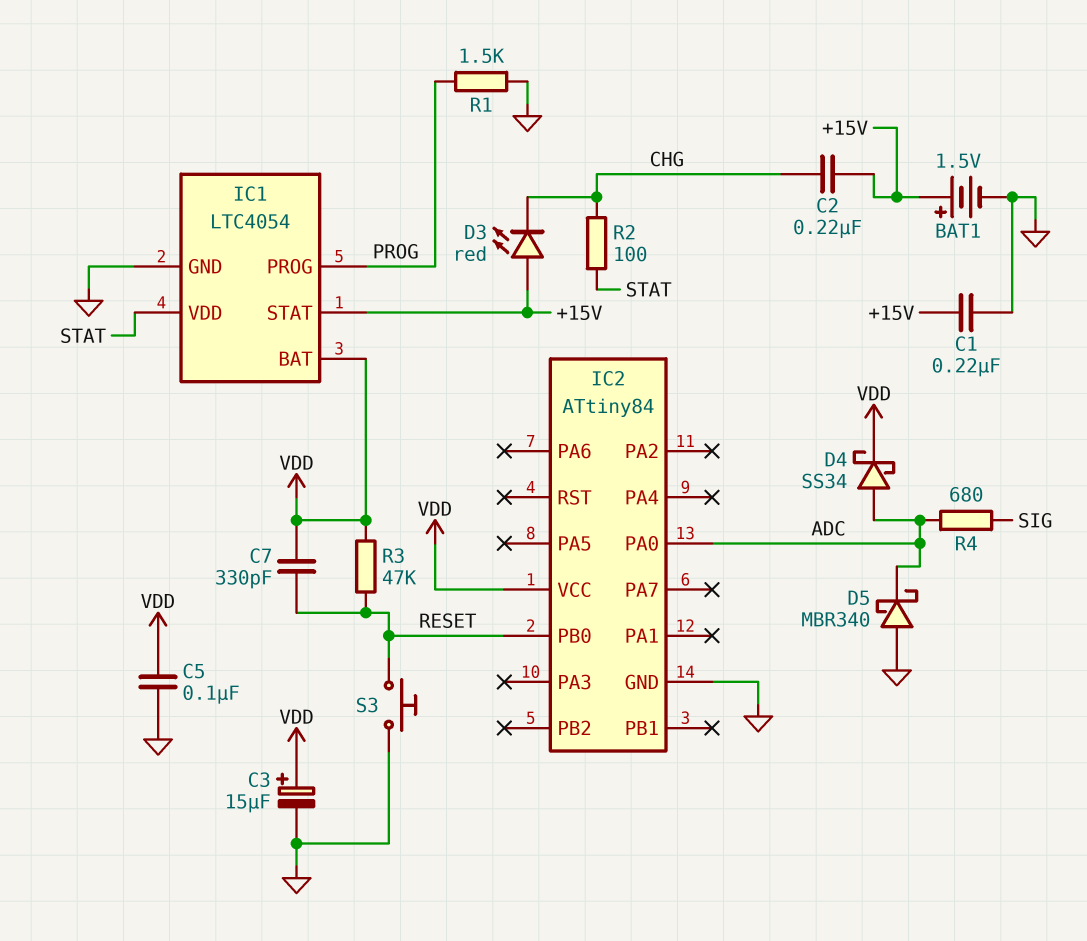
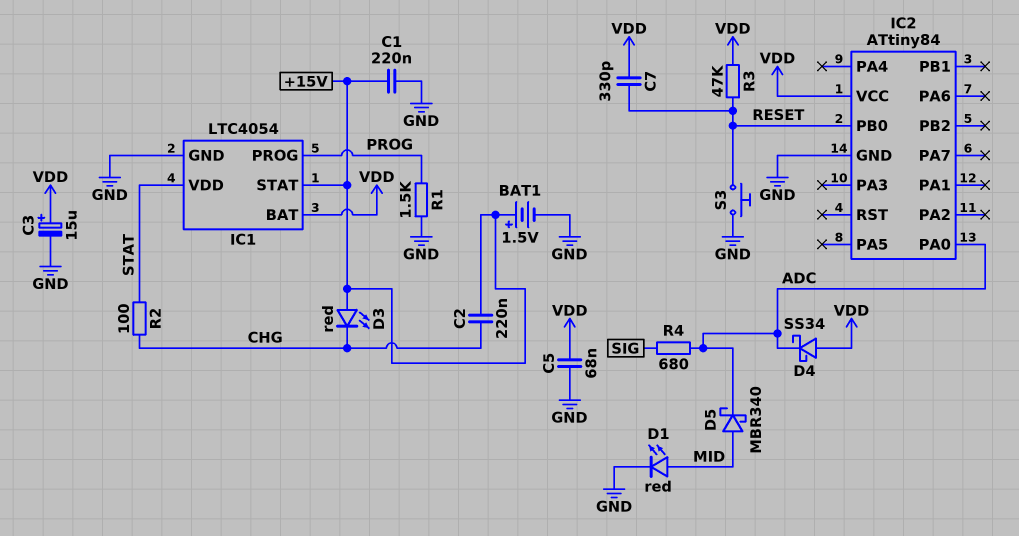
C5: 100nF (GND, VDD) -> 68nF (GND, VDD)
D1: none -> LED red (A MID, K GND)
D4: schottky SS34 (A ADC, K VDD) -> schottky SS34 (A VDD, K ADC)
D5: schottky MBR340 (A GND, K ADC) -> schottky MBR340 (A MID, K ADC)

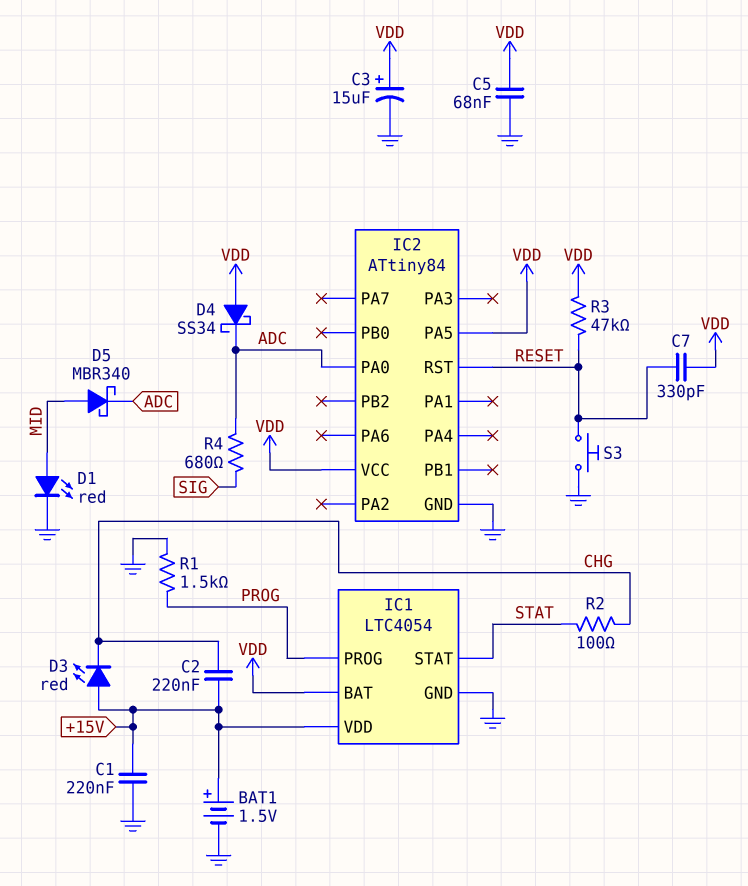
IC1 pin STAT: +15V -> STAT
IC1 pin VDD: STAT -> +15V
IC2 pin PA5: none -> VDD
IC2 pin PB0: RESET -> none
IC2 pin RST: none -> RESET

